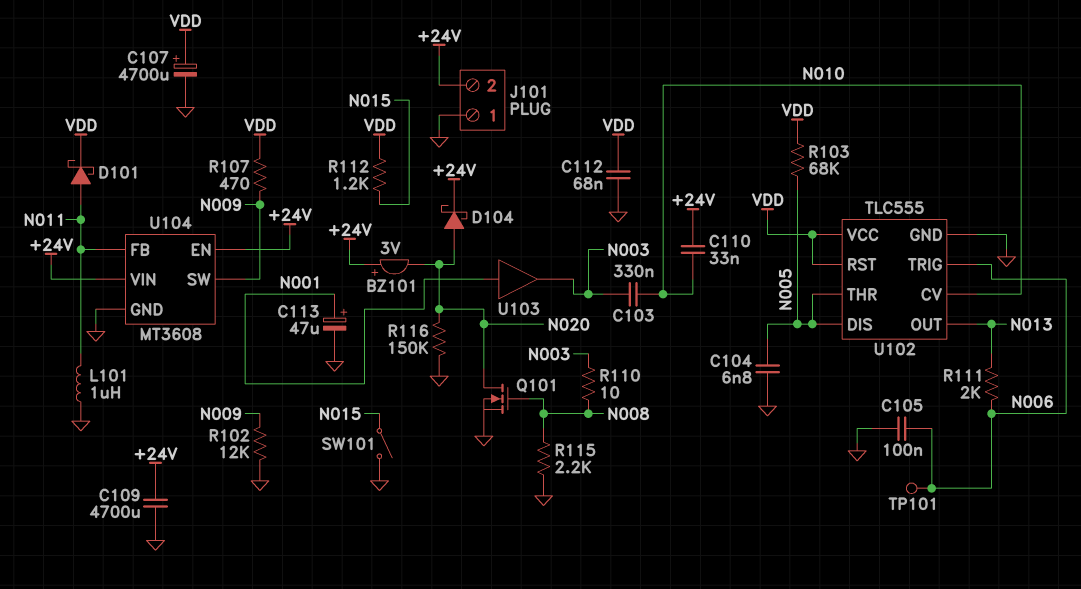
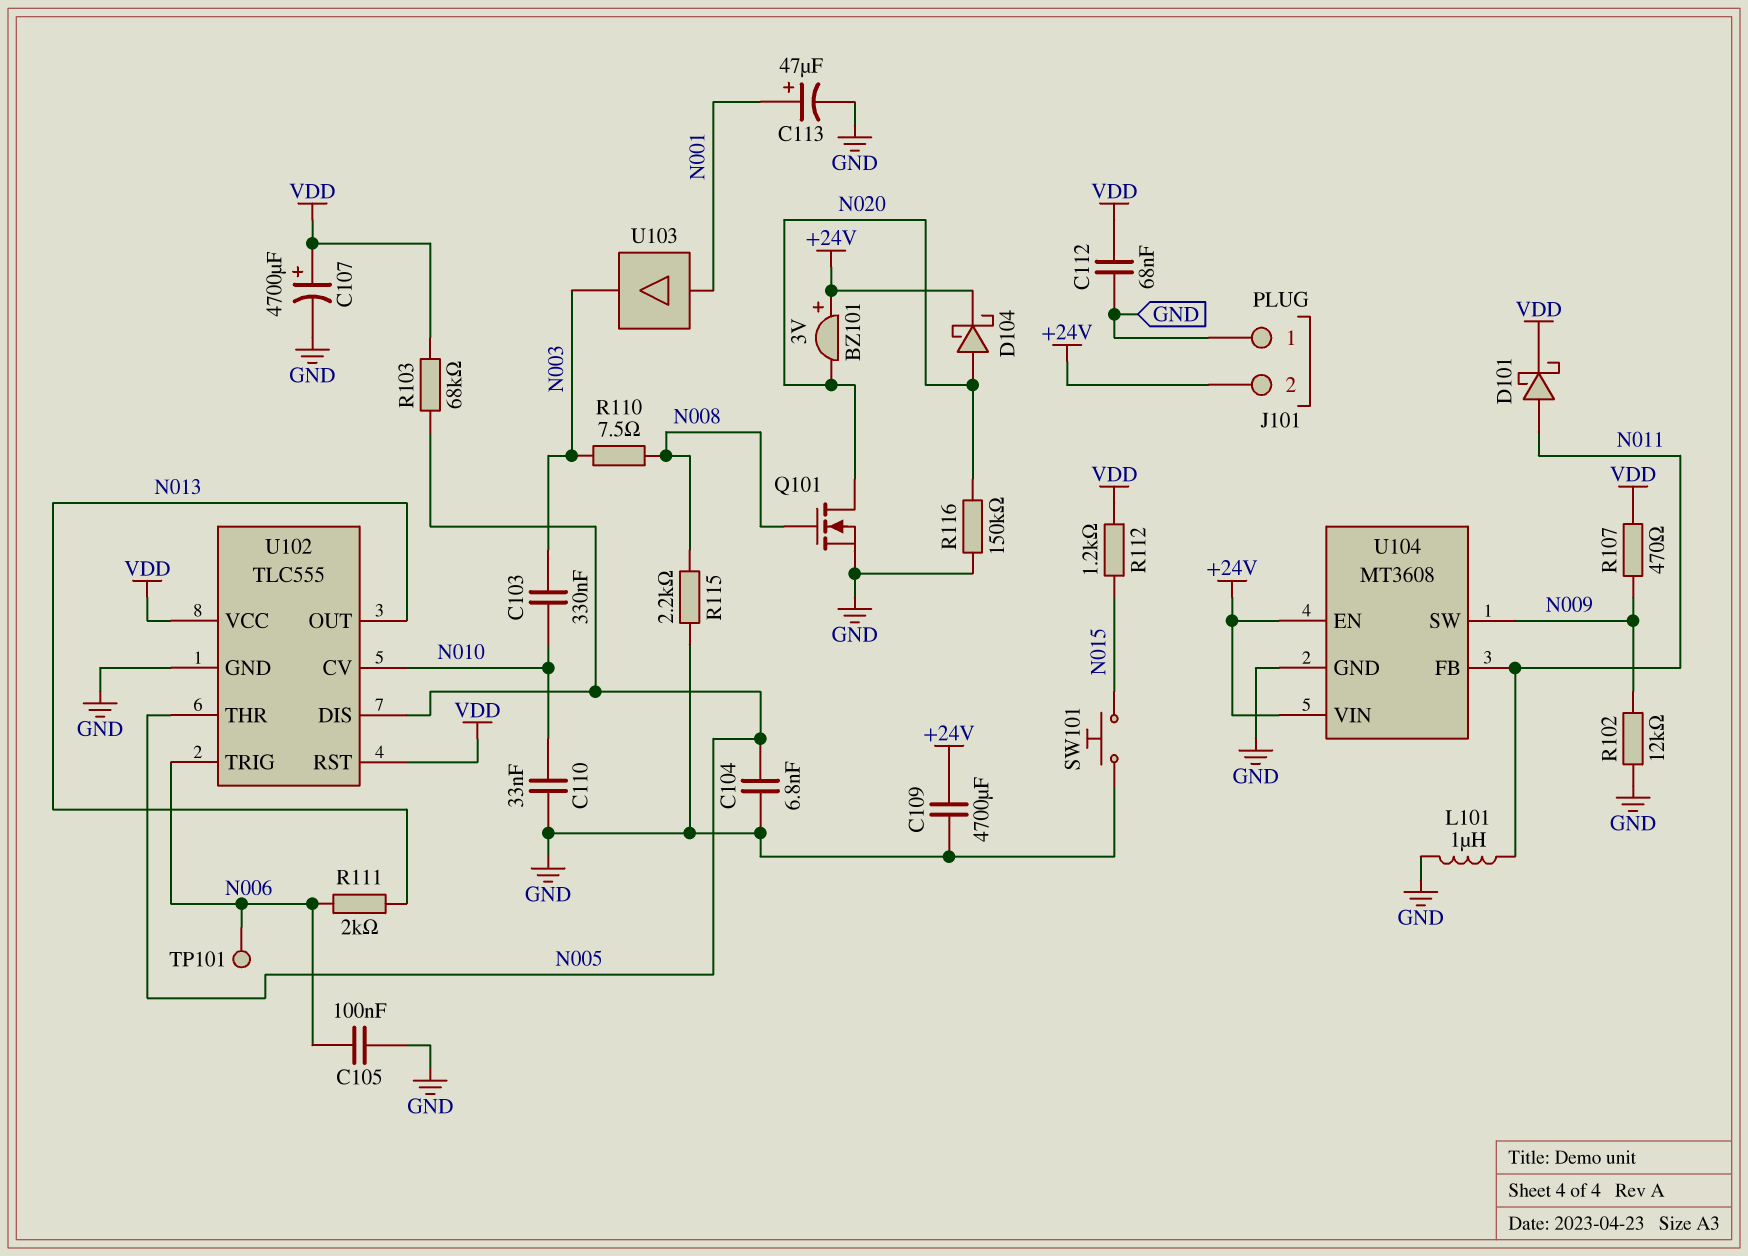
C110: 33nF (+24V, N010) -> 33nF (GND, N010)
R110: 10 (N003, N008) -> 7.5 (N003, N008)
SW101: switch (GND, N015) -> button (GND, N015)

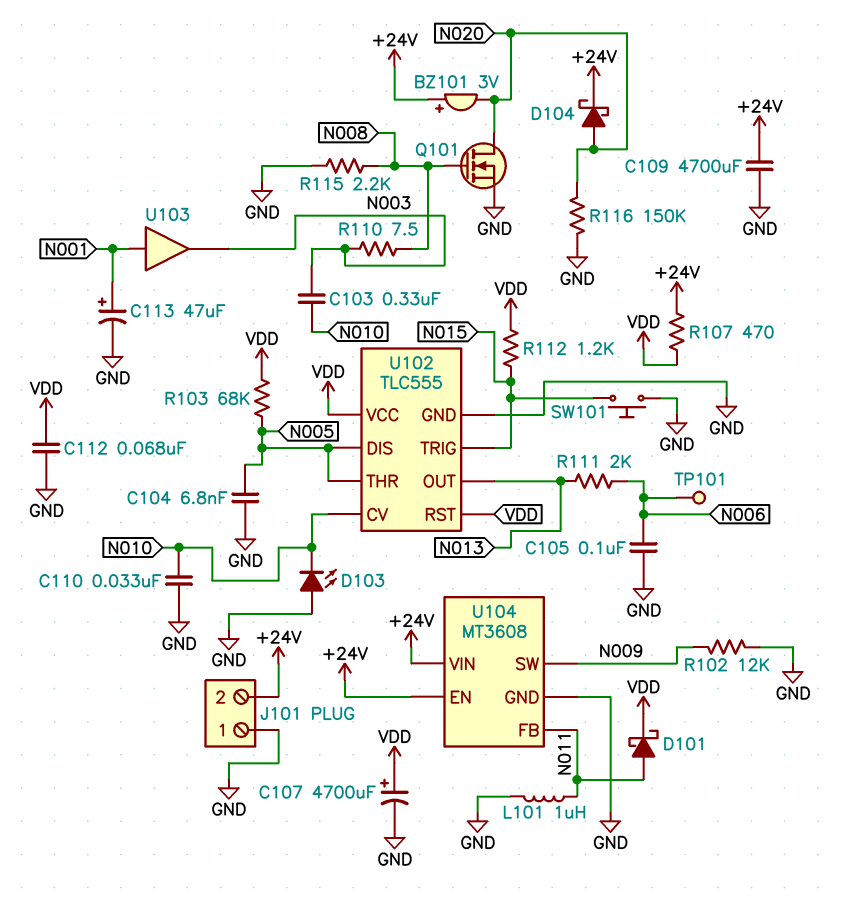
D103: none -> LED (A GND, K N010)
R107: 470 (N009, VDD) -> 470 (+24V, VDD)
U102 pin TRIG: N006 -> N015

